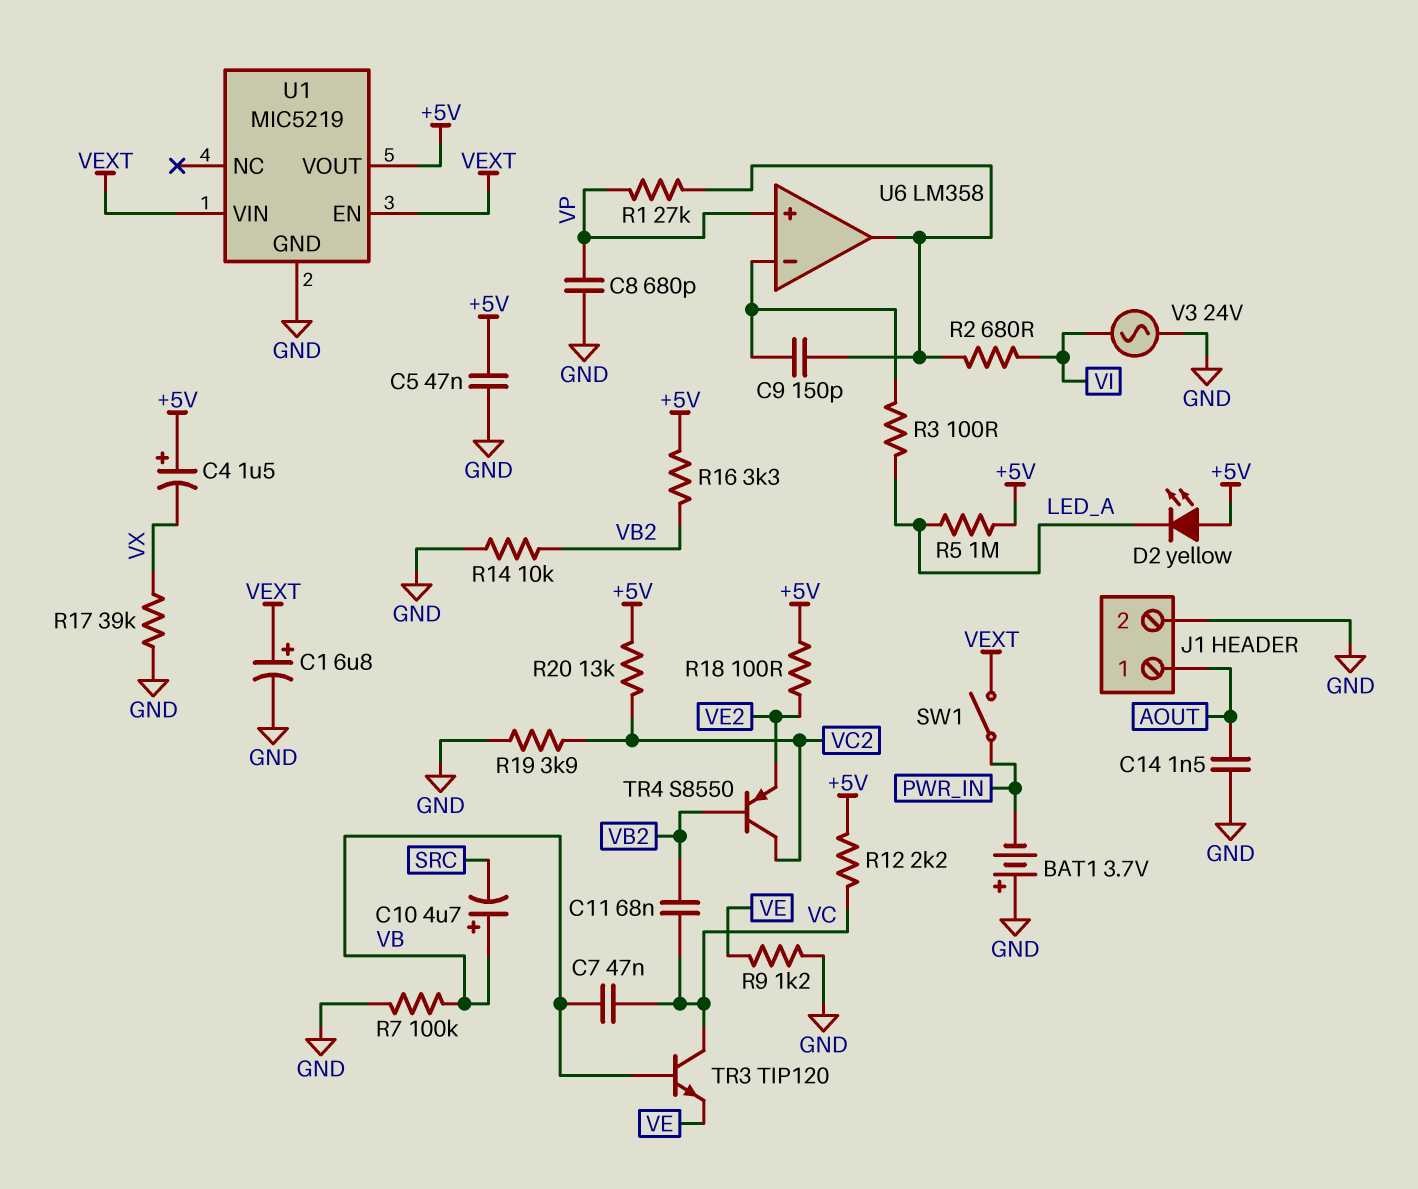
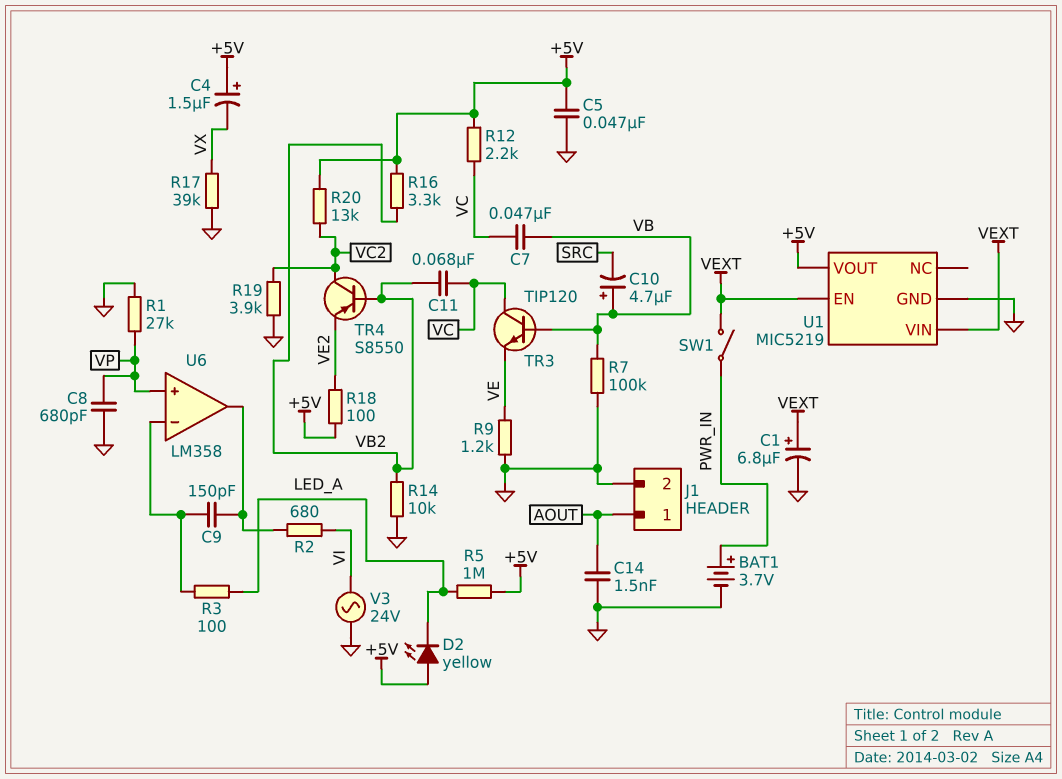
BAT1: 3.7V (plus GND, minus PWR_IN) -> 3.7V (plus PWR_IN, minus GND)
R1: 27k (U6/out, VP) -> 27k (GND, VP)

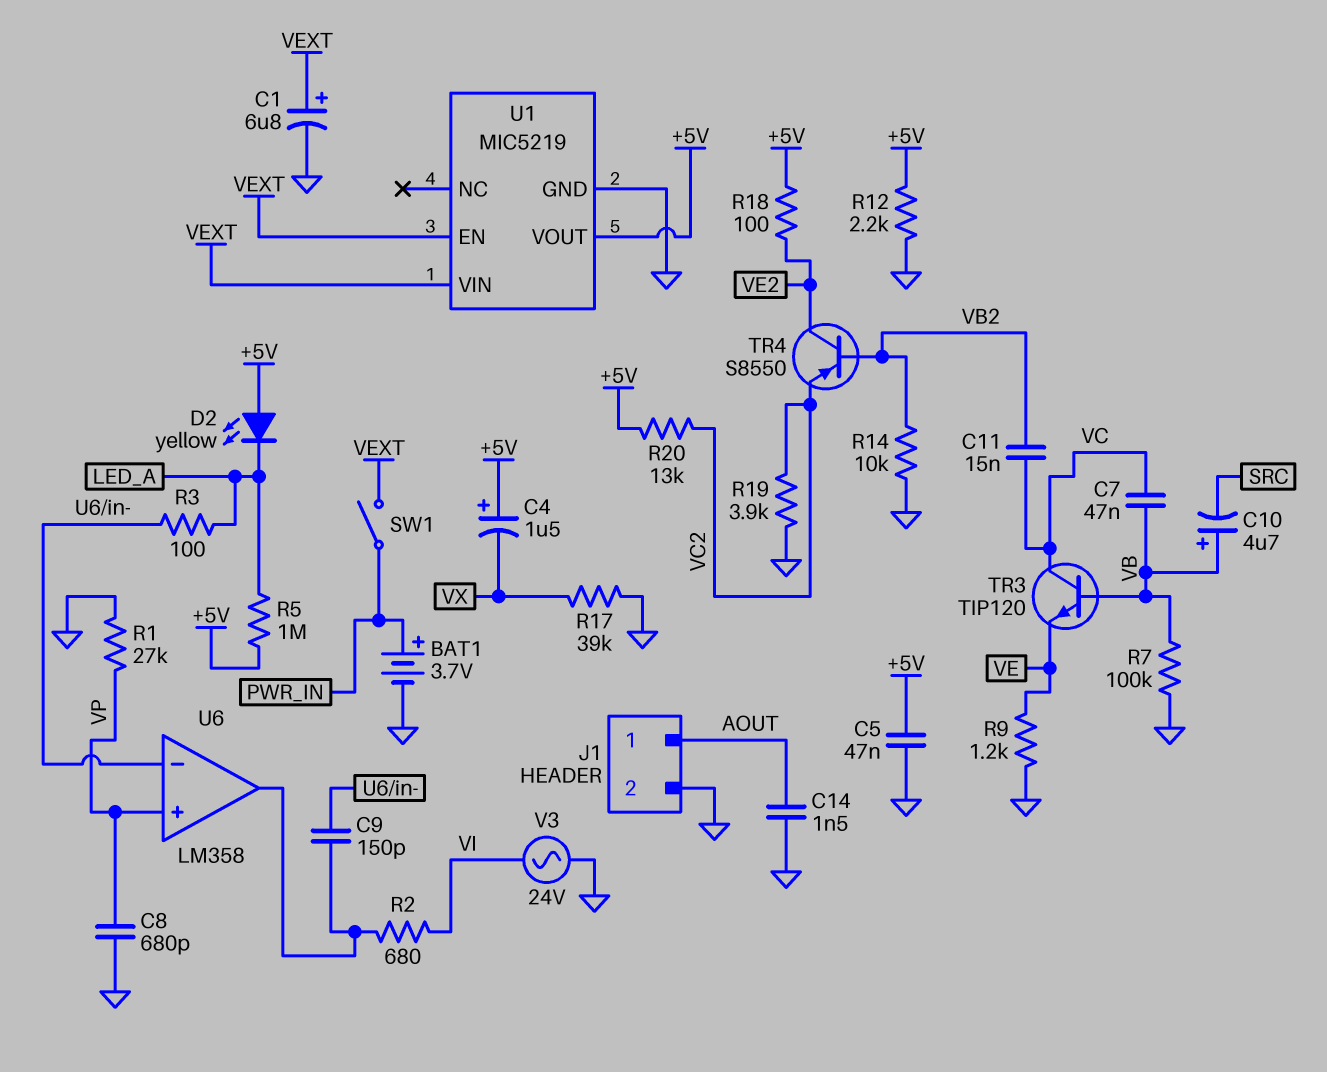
C11: 68nF (VB2, VC) -> 15nF (VB2, VC)
R12: 2.2k (+5V, VC) -> 2.2k (+5V, GND)
R16: 3.3k (+5V, VB2) -> none
TR4: PNP S8550 (B VB2, C VC2, E VE2) -> PNP S8550 (B VB2, C VE2, E VC2)

